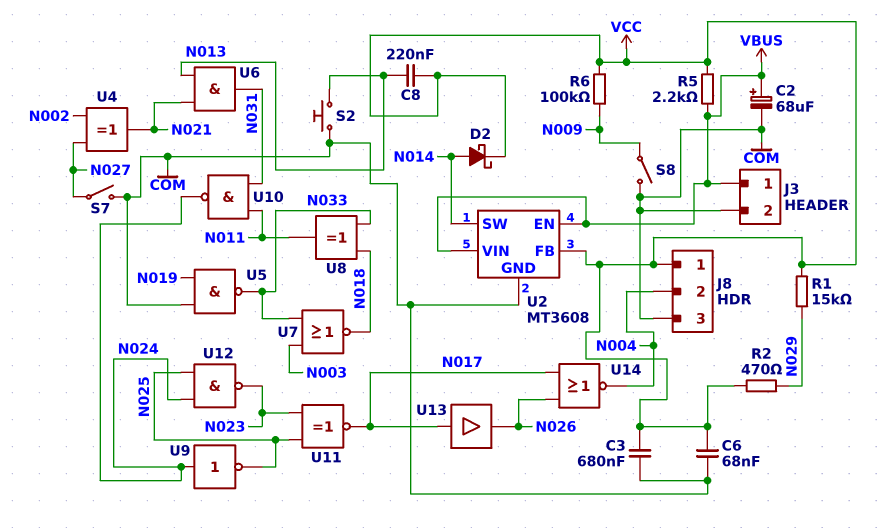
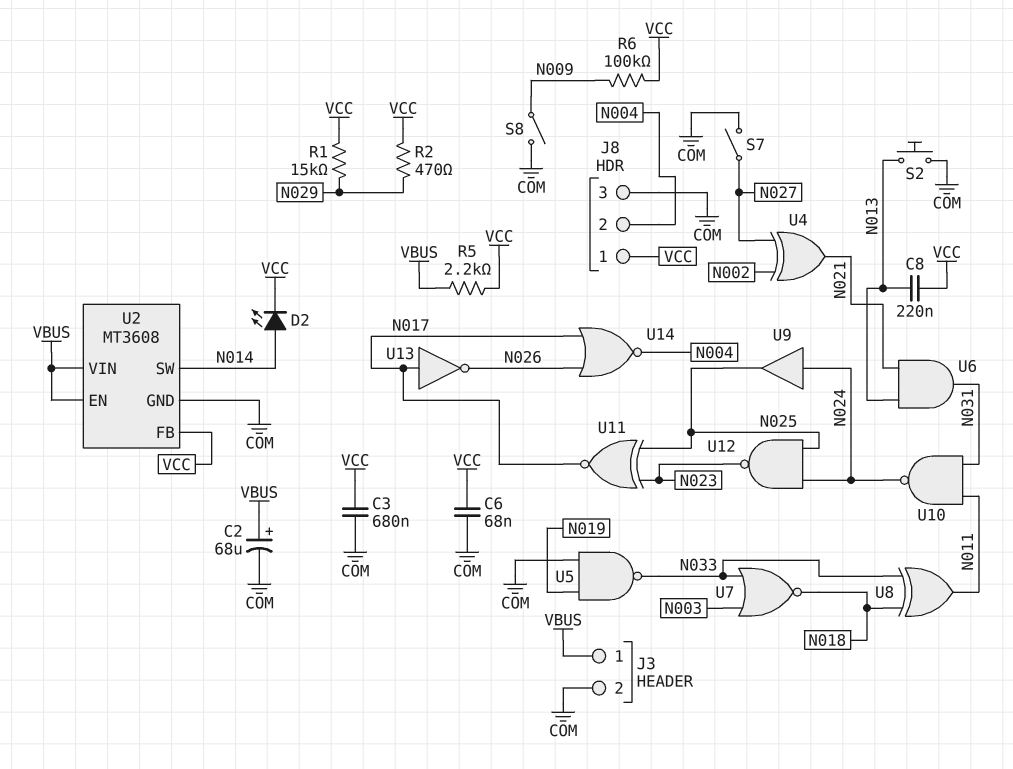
D2: schottky (A N014, K VCC) -> LED (A N014, K VCC)
U9: NOT (in N024, out N025) -> buffer (in N024, out N025)
U13: buffer (in N017, out N026) -> NOT (in N017, out N026)

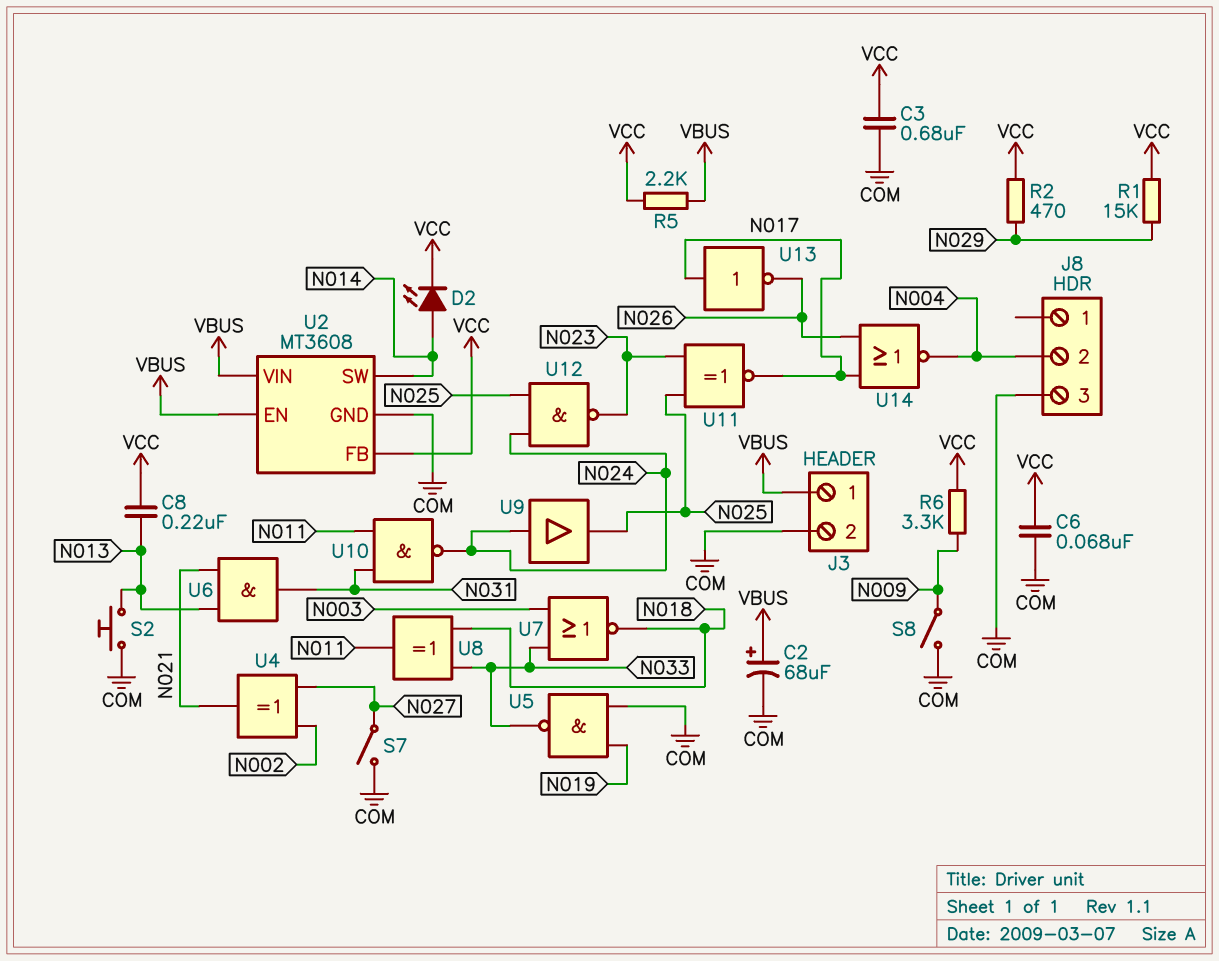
J8 pin 1: VCC -> none
R6: 100k (N009, VCC) -> 3.3k (N009, VCC)

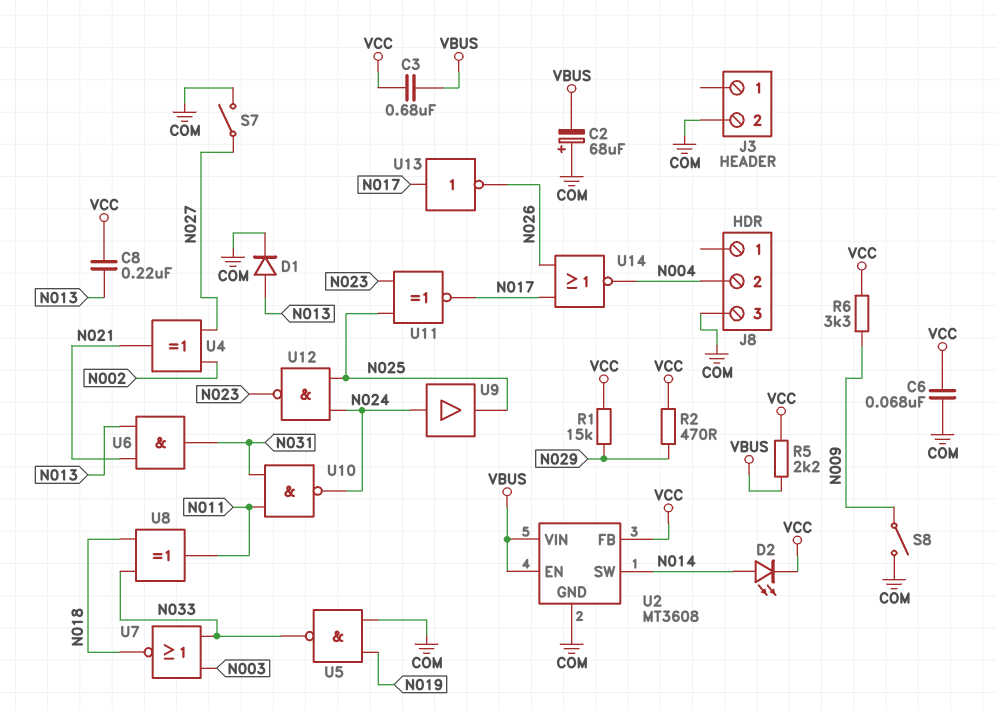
C2: 68uF (plus VBUS, minus COM) -> 68uF (plus COM, minus VBUS)
C3: 680nF (COM, VCC) -> 680nF (VBUS, VCC)
D1: none -> diode (A N013, K COM)
J3 pin 1: VBUS -> none
S2: button (COM, N013) -> none

